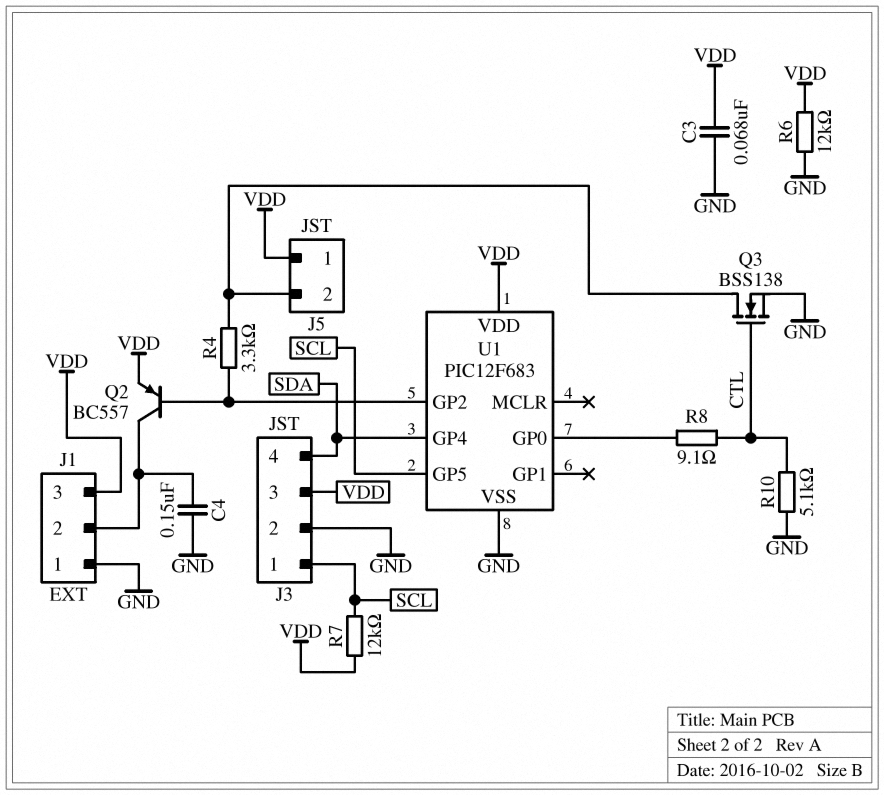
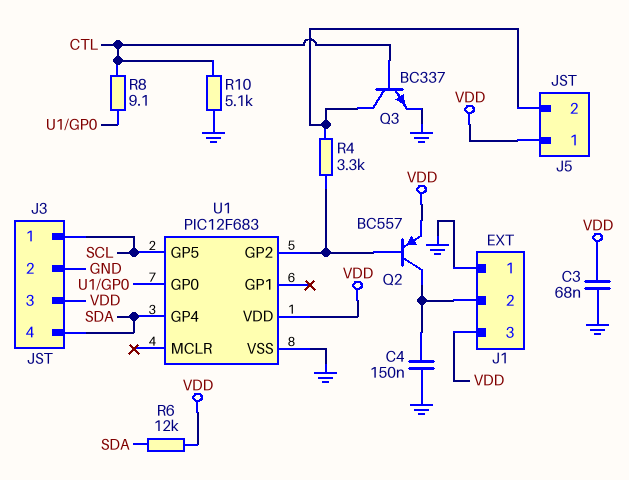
Q3: NMOS BSS138 (G CTL, D J5/2, S GND) -> NPN BC337 (B CTL, C J5/2, E GND)
R6: 12k (GND, VDD) -> 12k (SDA, VDD)
R7: 12k (SCL, VDD) -> none

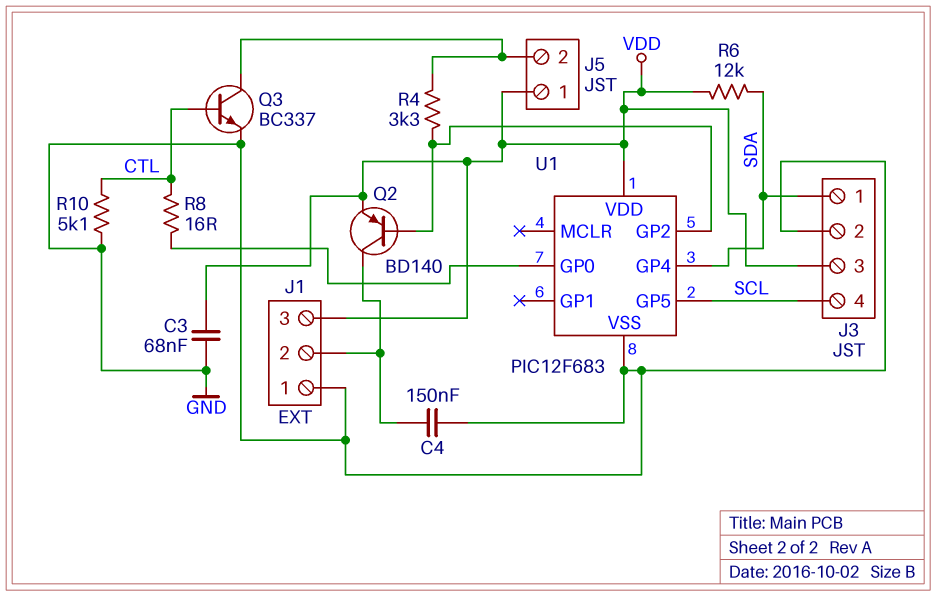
J3 pin 1: SCL -> SDA
J3 pin 4: SDA -> SCL
Q2: PNP BC557 (B U1/GP2, C J1/2, E VDD) -> PNP BD140 (B U1/GP2, C J1/2, E VDD)
R8: 9.1 (CTL, U1/GP0) -> 16 (CTL, U1/GP0)

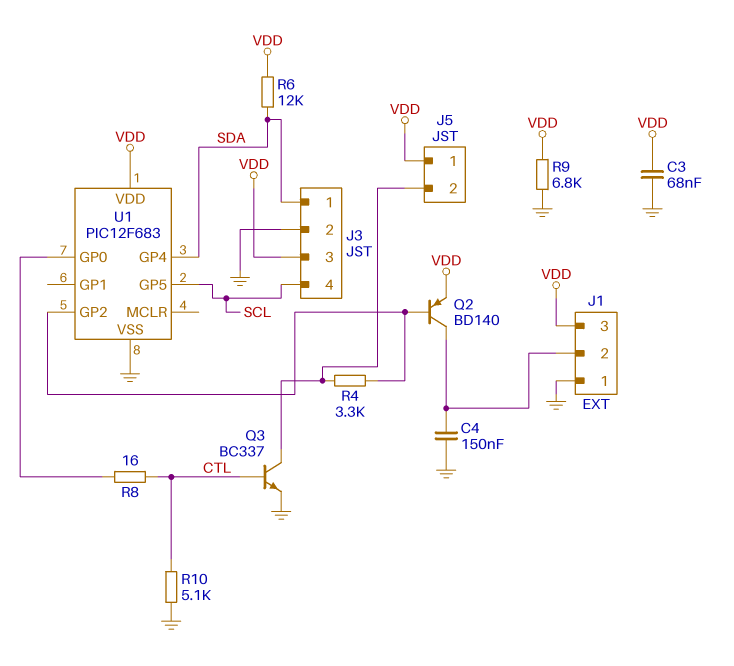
R9: none -> 6.8k (GND, VDD)

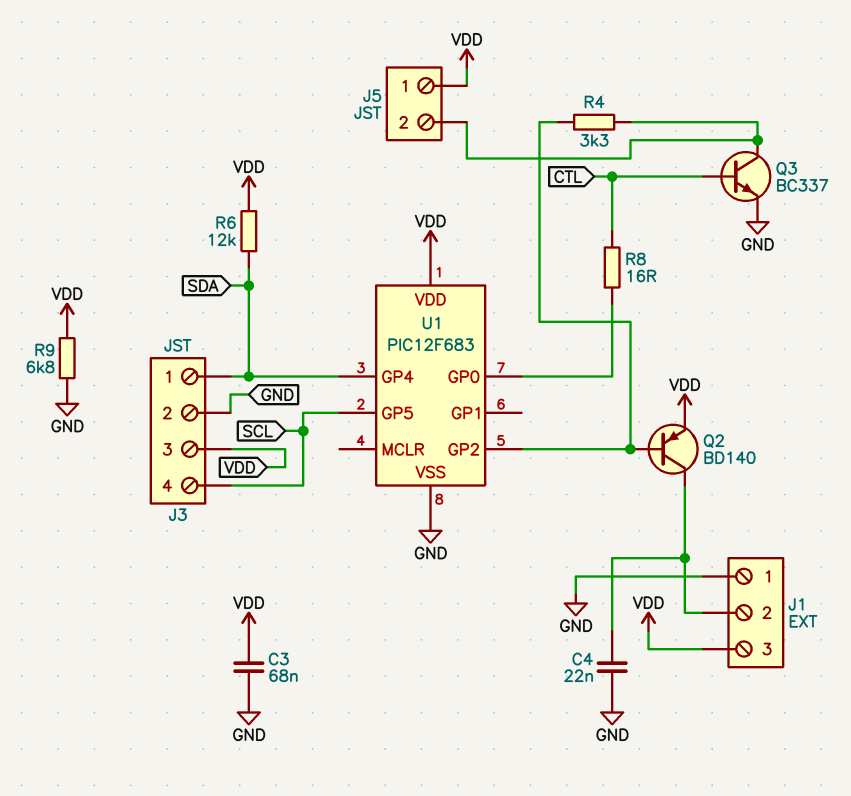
C4: 150nF (GND, J1/2) -> 22nF (GND, J1/2)
R10: 5.1k (CTL, GND) -> none

